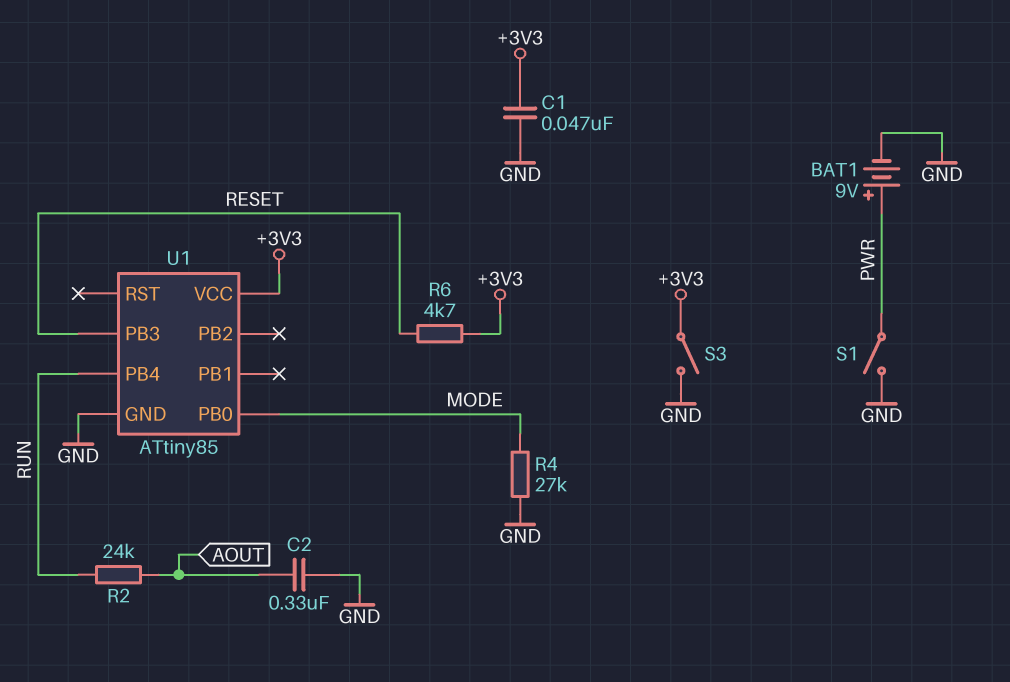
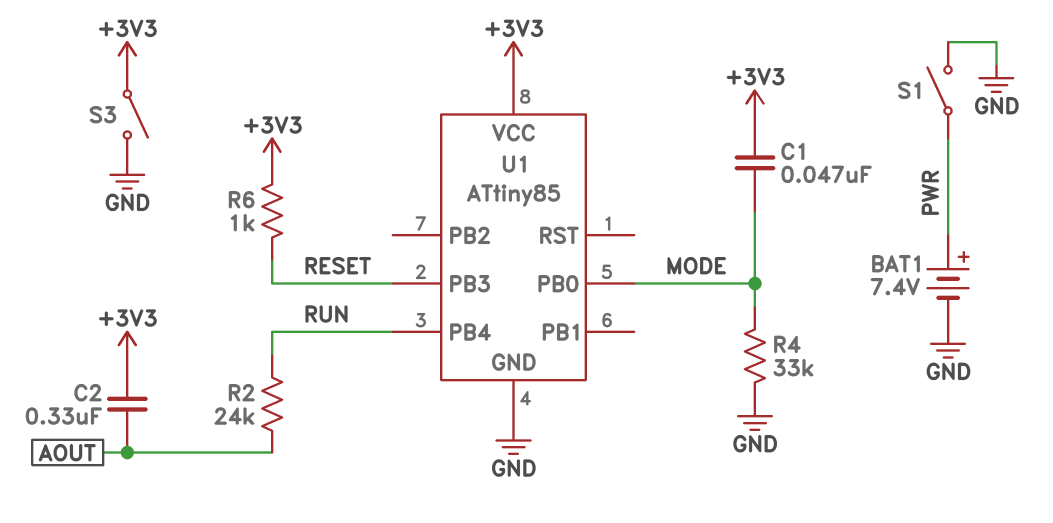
BAT1: 9V (plus PWR, minus GND) -> 7.4V (plus PWR, minus GND)
C1: 47nF (+3V3, GND) -> 47nF (+3V3, MODE)
C2: 330nF (AOUT, GND) -> 330nF (+3V3, AOUT)
R4: 27k (GND, MODE) -> 33k (GND, MODE)
R6: 4.7k (+3V3, RESET) -> 1k (+3V3, RESET)

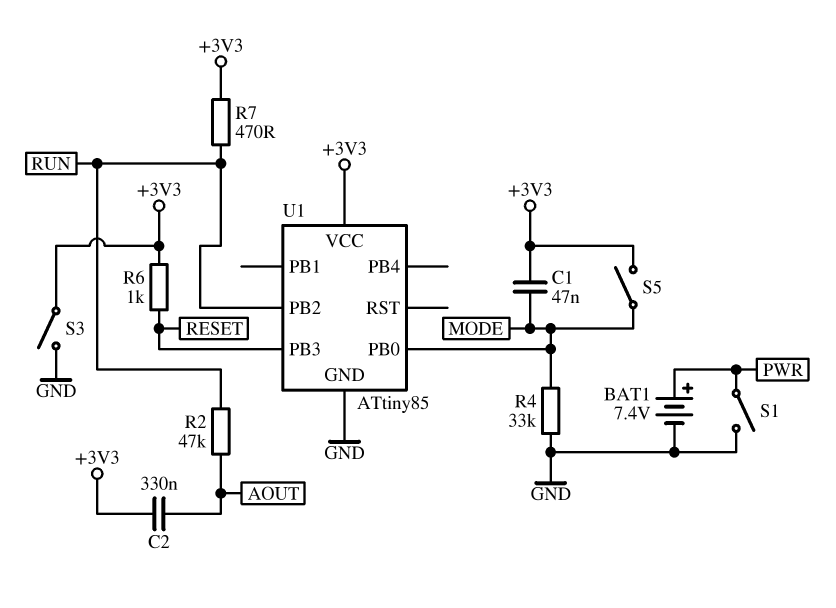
R2: 24k (AOUT, RUN) -> 47k (AOUT, RUN)
R7: none -> 470 (+3V3, RUN)
S5: none -> switch (+3V3, MODE)
U1 pin PB2: none -> RUN
U1 pin PB4: RUN -> none

